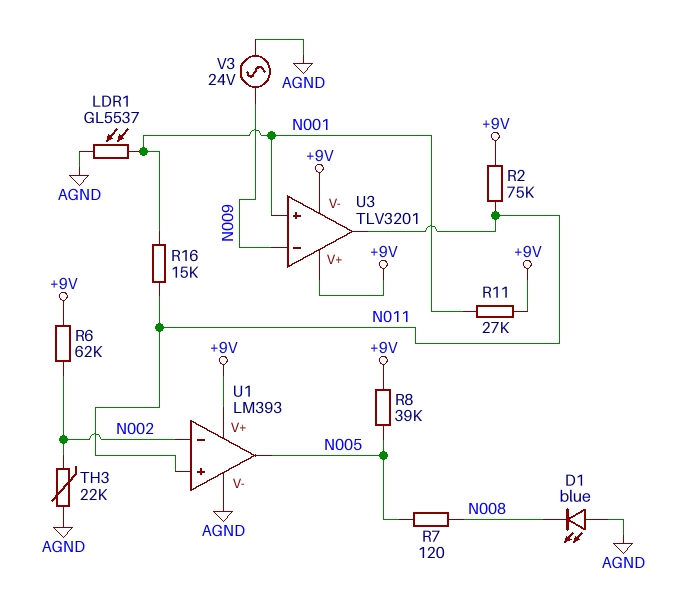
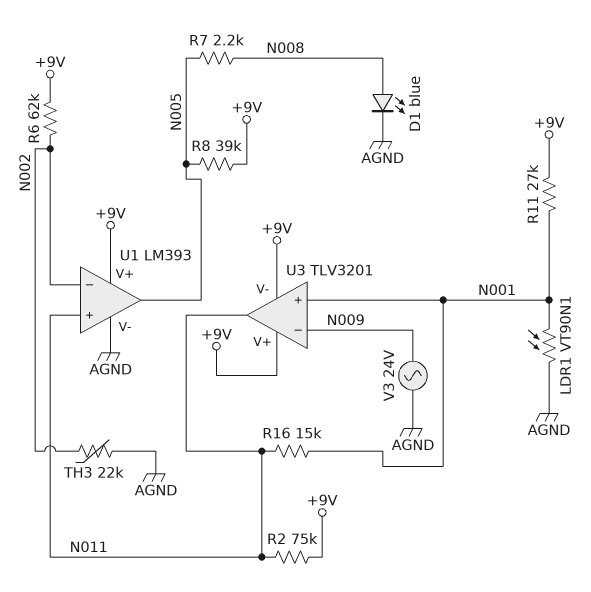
D1: LED blue (A AGND, K N008) -> LED blue (A N008, K AGND)
LDR1: GL5537 (AGND, N001) -> VT90N1 (AGND, N001)
R7: 120 (N005, N008) -> 2.2k (N005, N008)

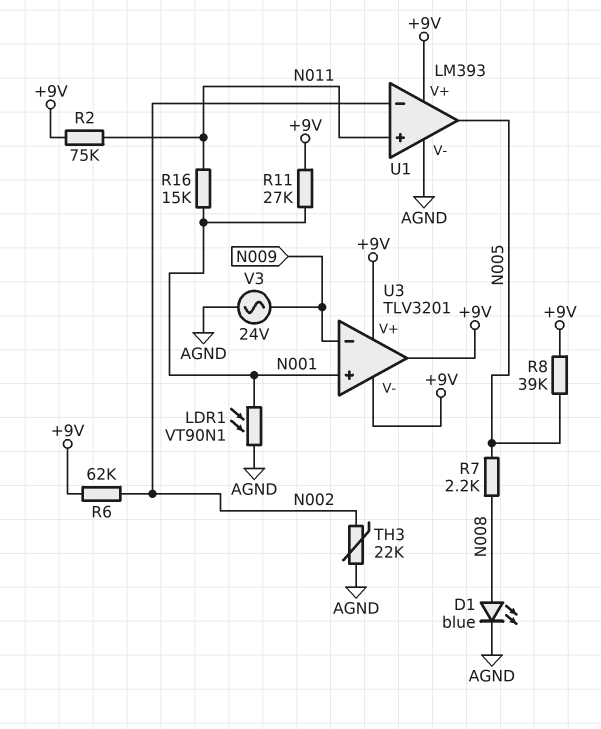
U3 pin out: N011 -> +9V

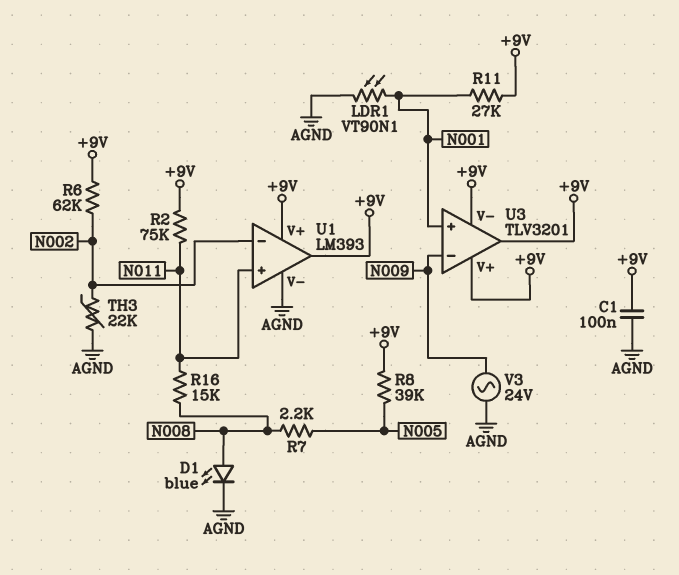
C1: none -> 100nF (+9V, AGND)
R16: 15k (N001, N011) -> 15k (N008, N011)
U1 pin out: N005 -> +9V

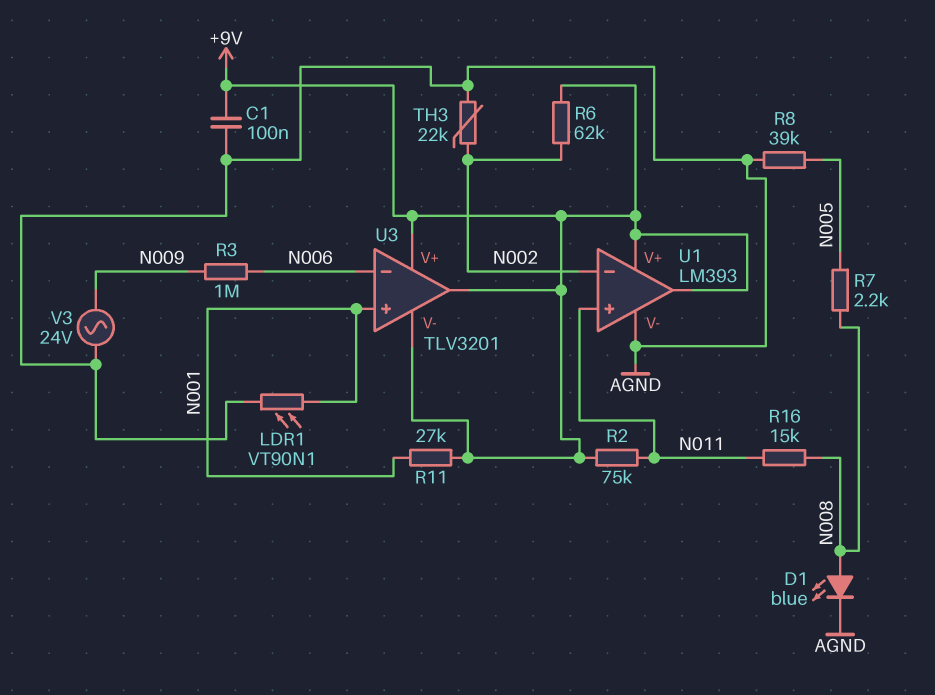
R3: none -> 1M (N006, N009)
R8: 39k (+9V, N005) -> 39k (AGND, N005)
U3 pin in-: N009 -> N006

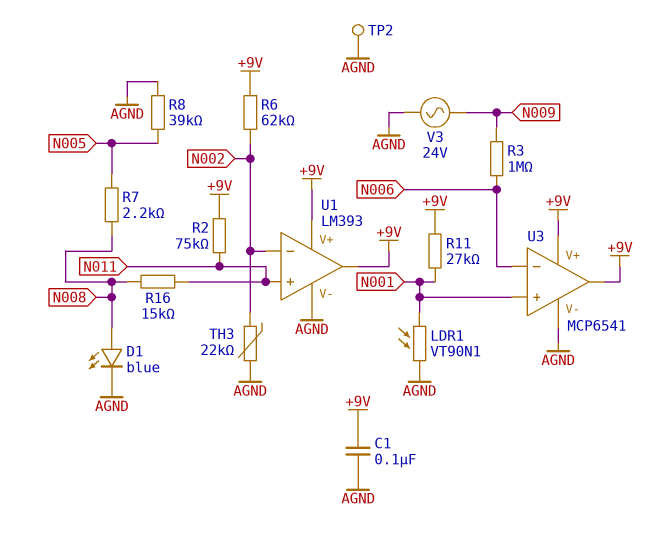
TP2: none -> test point (AGND)
U3: TLV3201 -> MCP6541
U3 pin V-: +9V -> AGND

